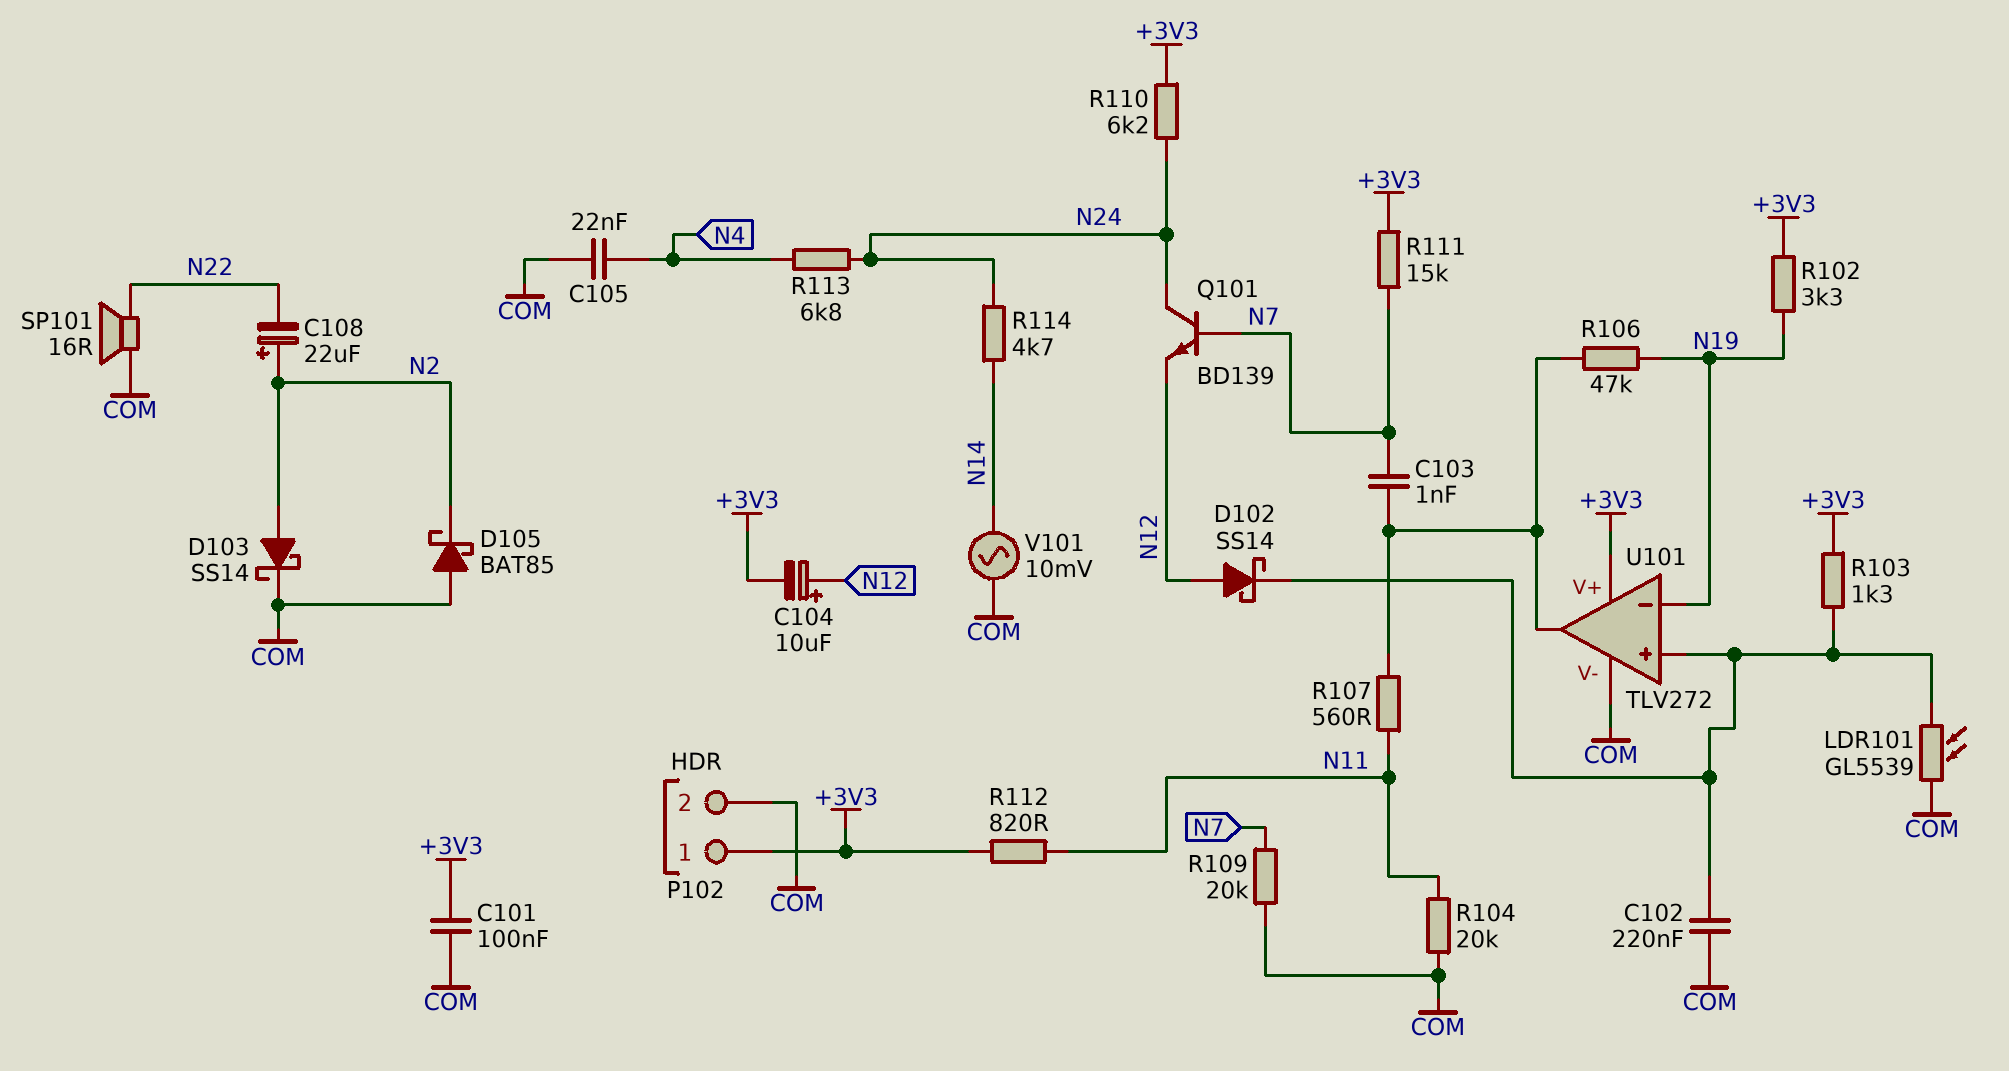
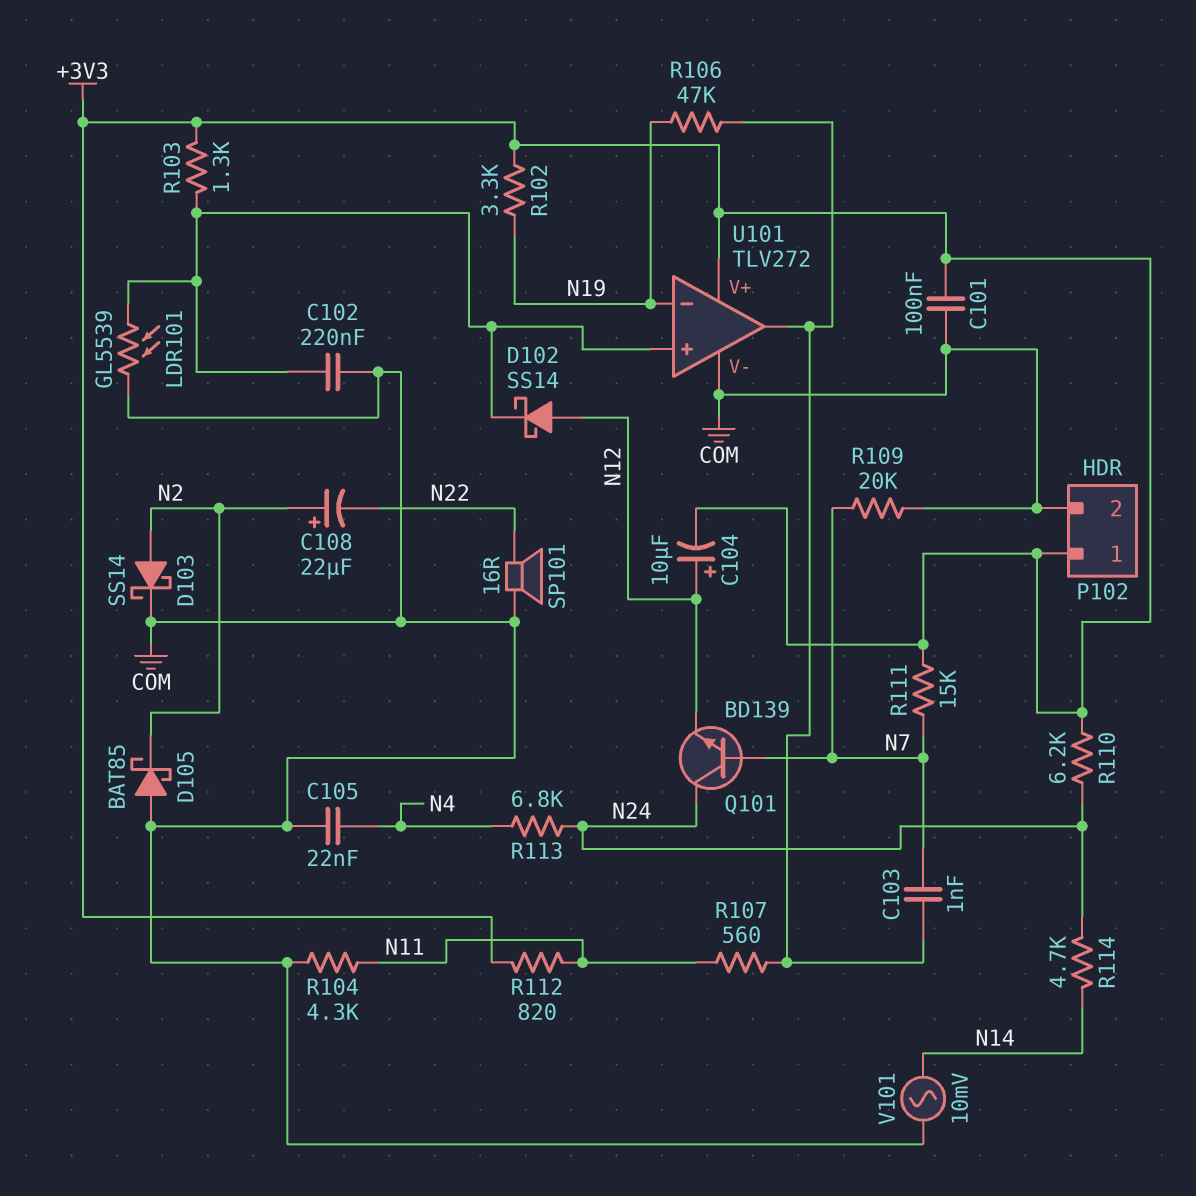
R104: 20k (COM, N11) -> 4.3k (COM, N11)

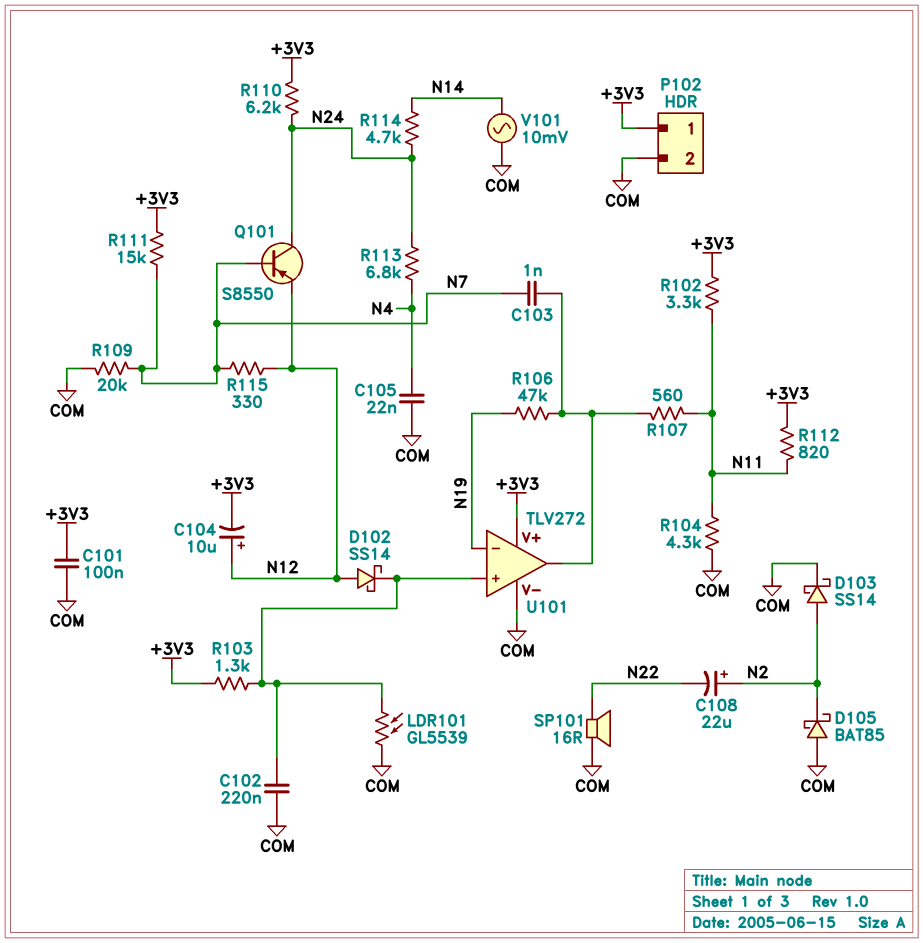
Q101: NPN BD139 (B N7, C N24, E N12) -> PNP S8550 (B N7, C N24, E N12)
R102: 3.3k (+3V3, N19) -> 3.3k (+3V3, N11)
R115: none -> 330 (N7, N12)

